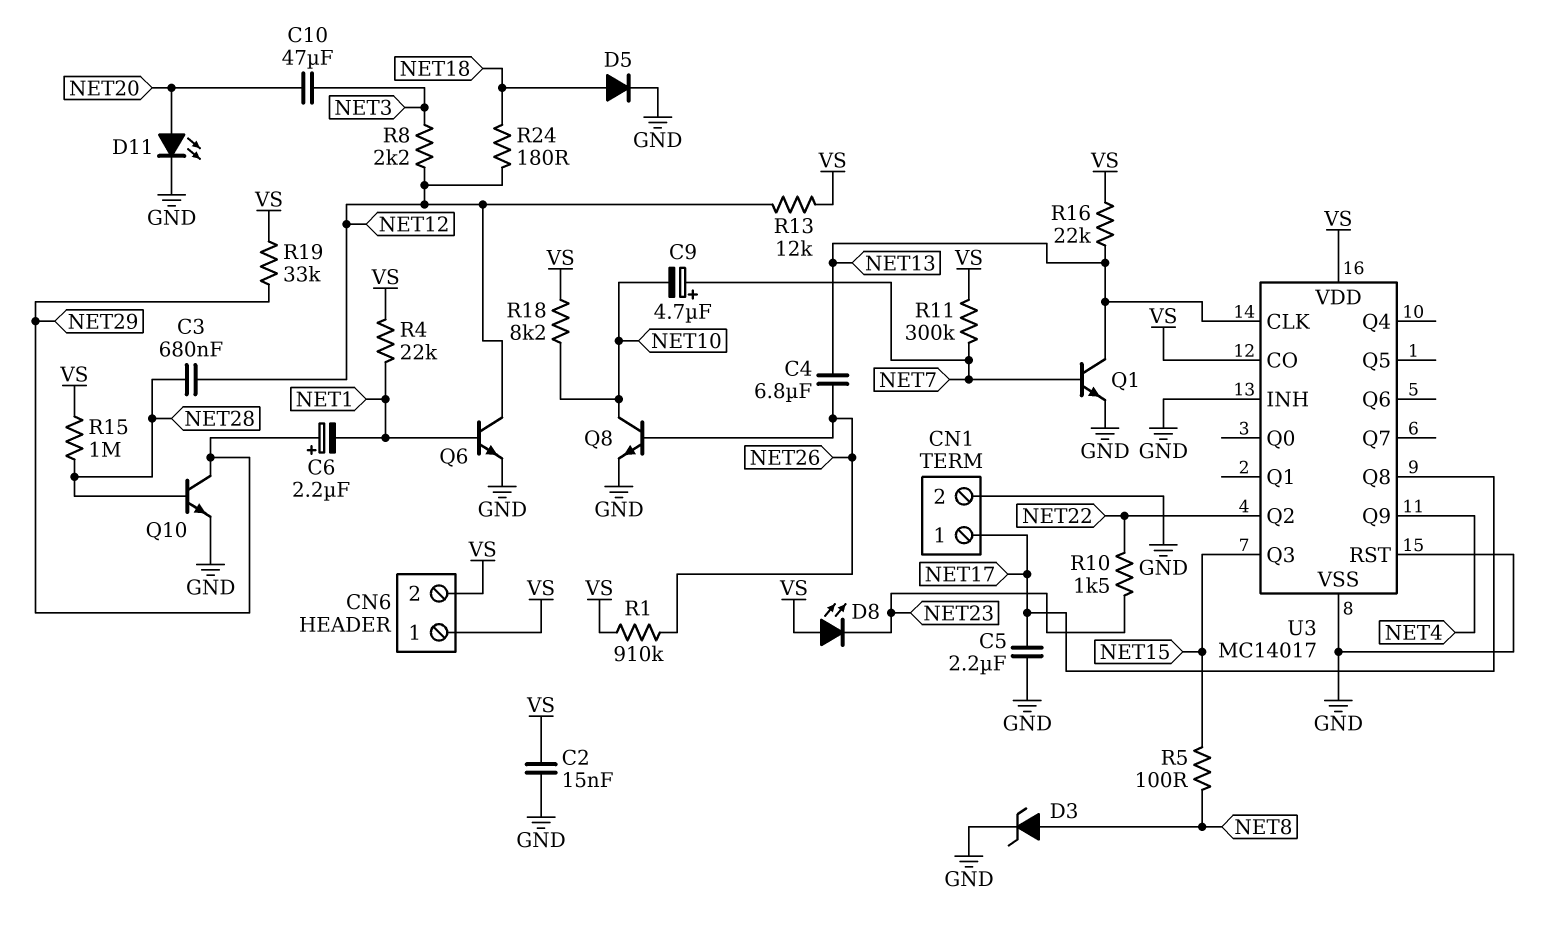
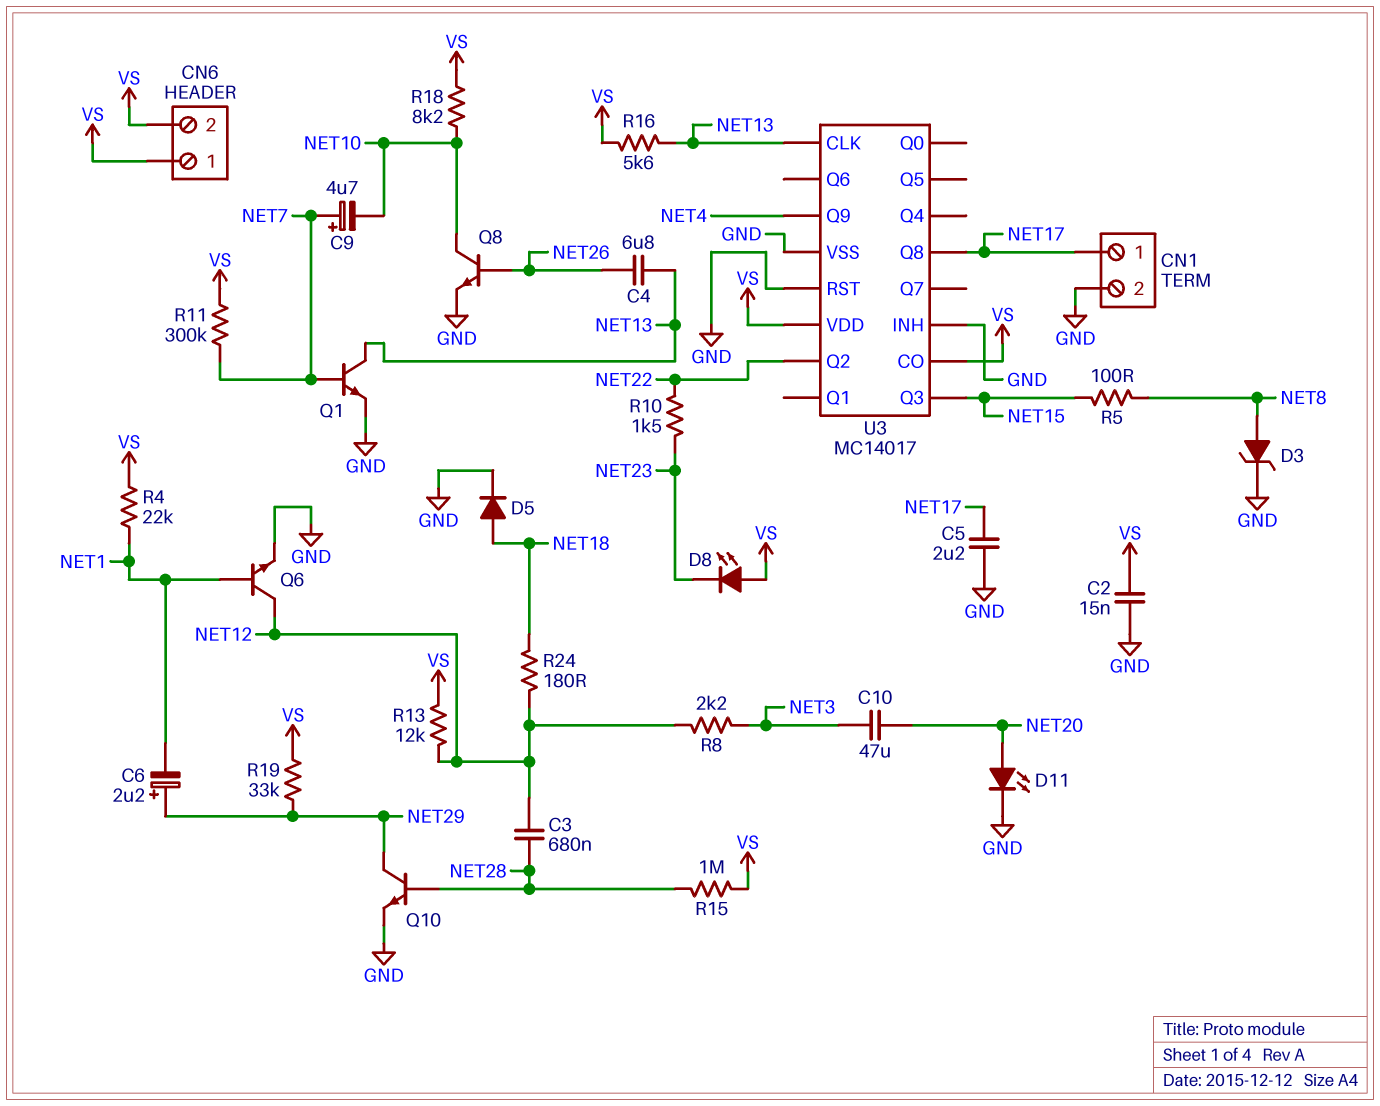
R1: 910k (NET26, VS) -> none
R16: 22k (NET13, VS) -> 5.6k (NET13, VS)

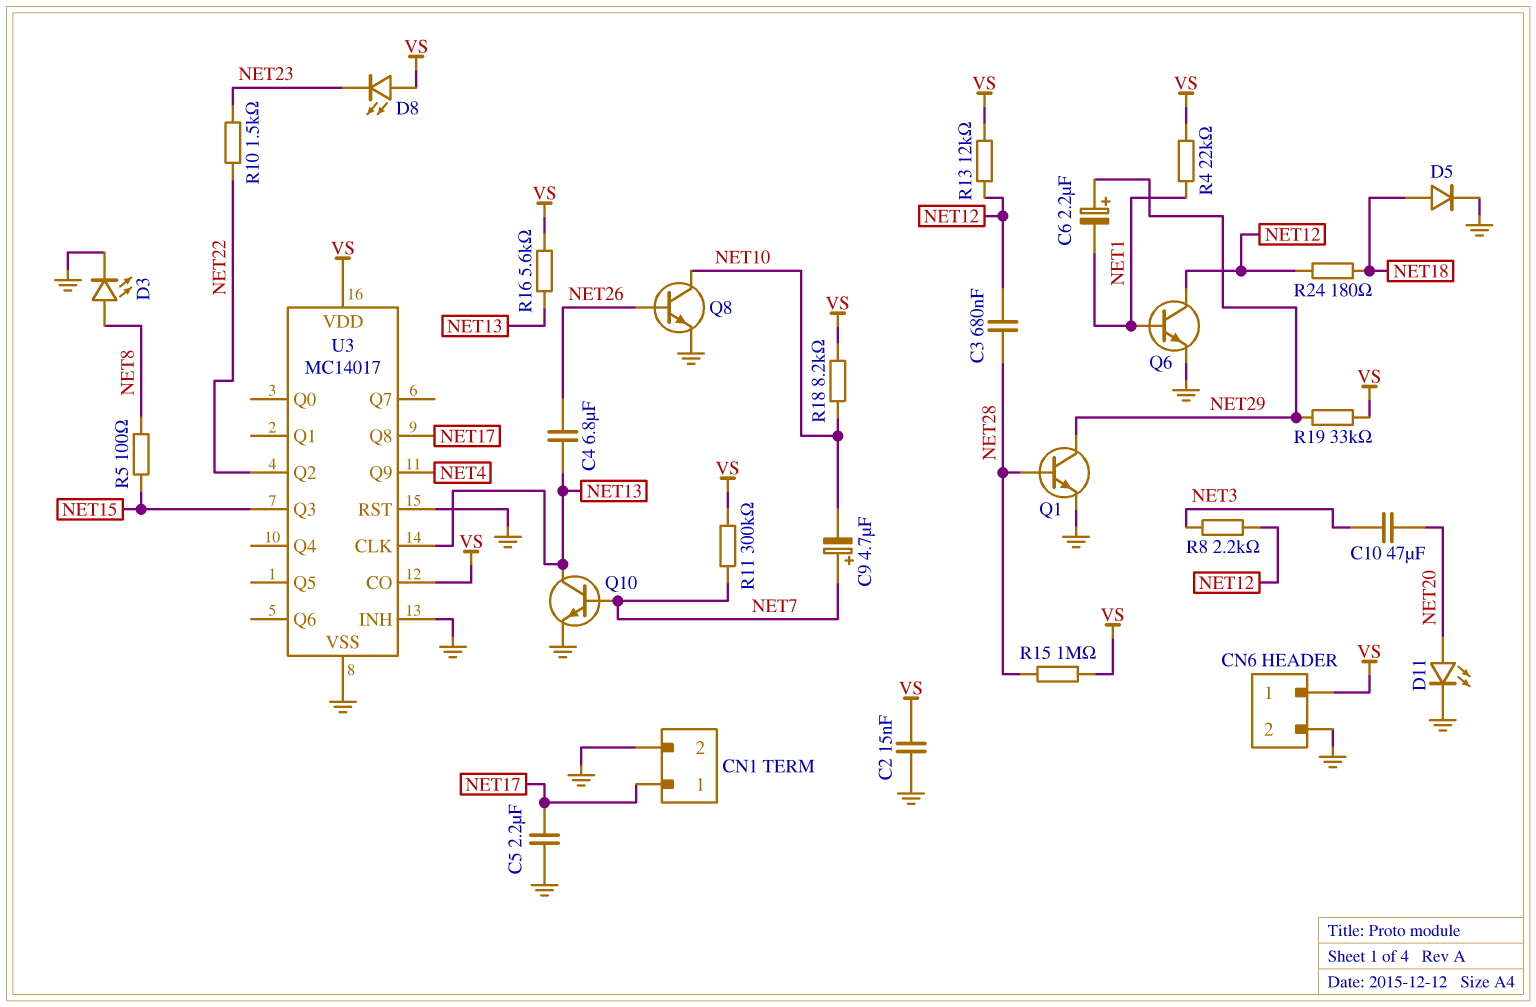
CN6 pin 2: VS -> GND
D3: zener (A NET8, K GND) -> LED (A NET8, K GND)
Q1: NPN (B NET7, C NET13, E GND) -> NPN (B NET28, C NET29, E GND)
Q10: NPN (B NET28, C NET29, E GND) -> NPN (B NET7, C NET13, E GND)

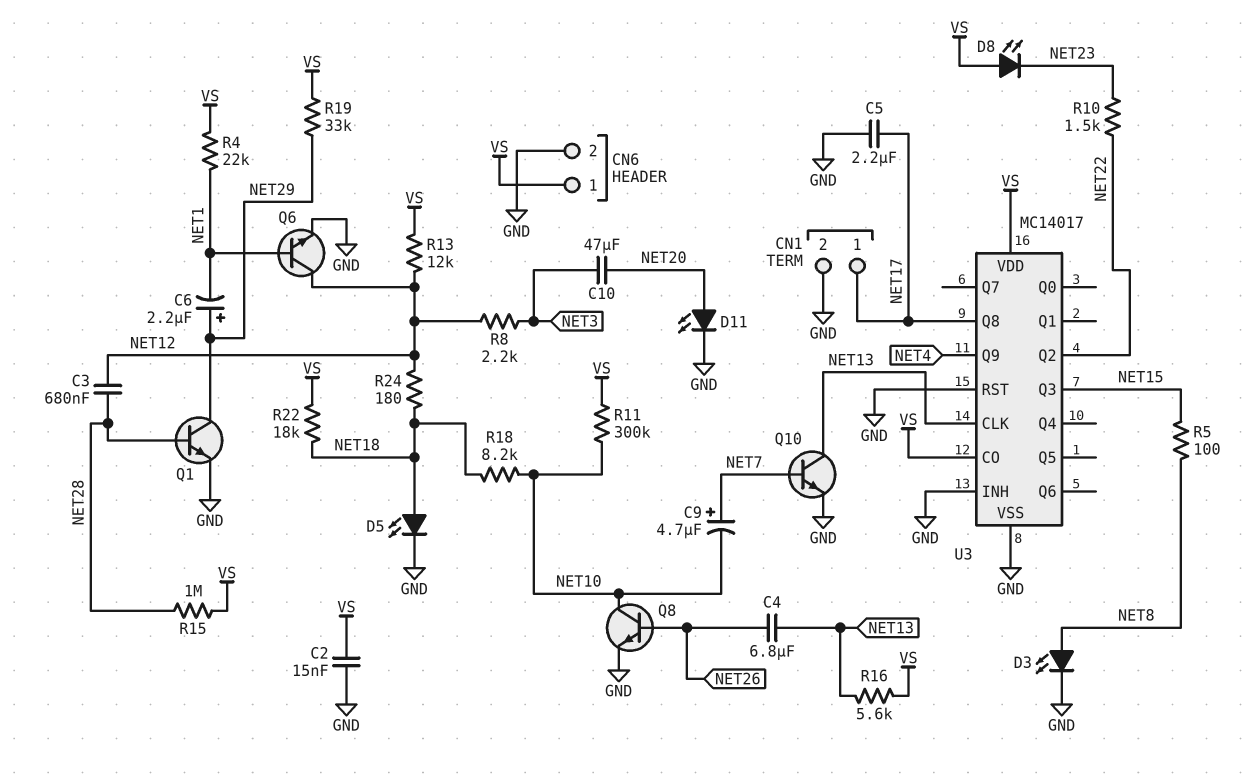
D5: diode (A NET18, K GND) -> LED (A NET18, K GND)
R11: 300k (NET7, VS) -> 300k (NET10, VS)
R18: 8.2k (NET10, VS) -> 8.2k (NET10, NET18)
R22: none -> 18k (NET18, VS)

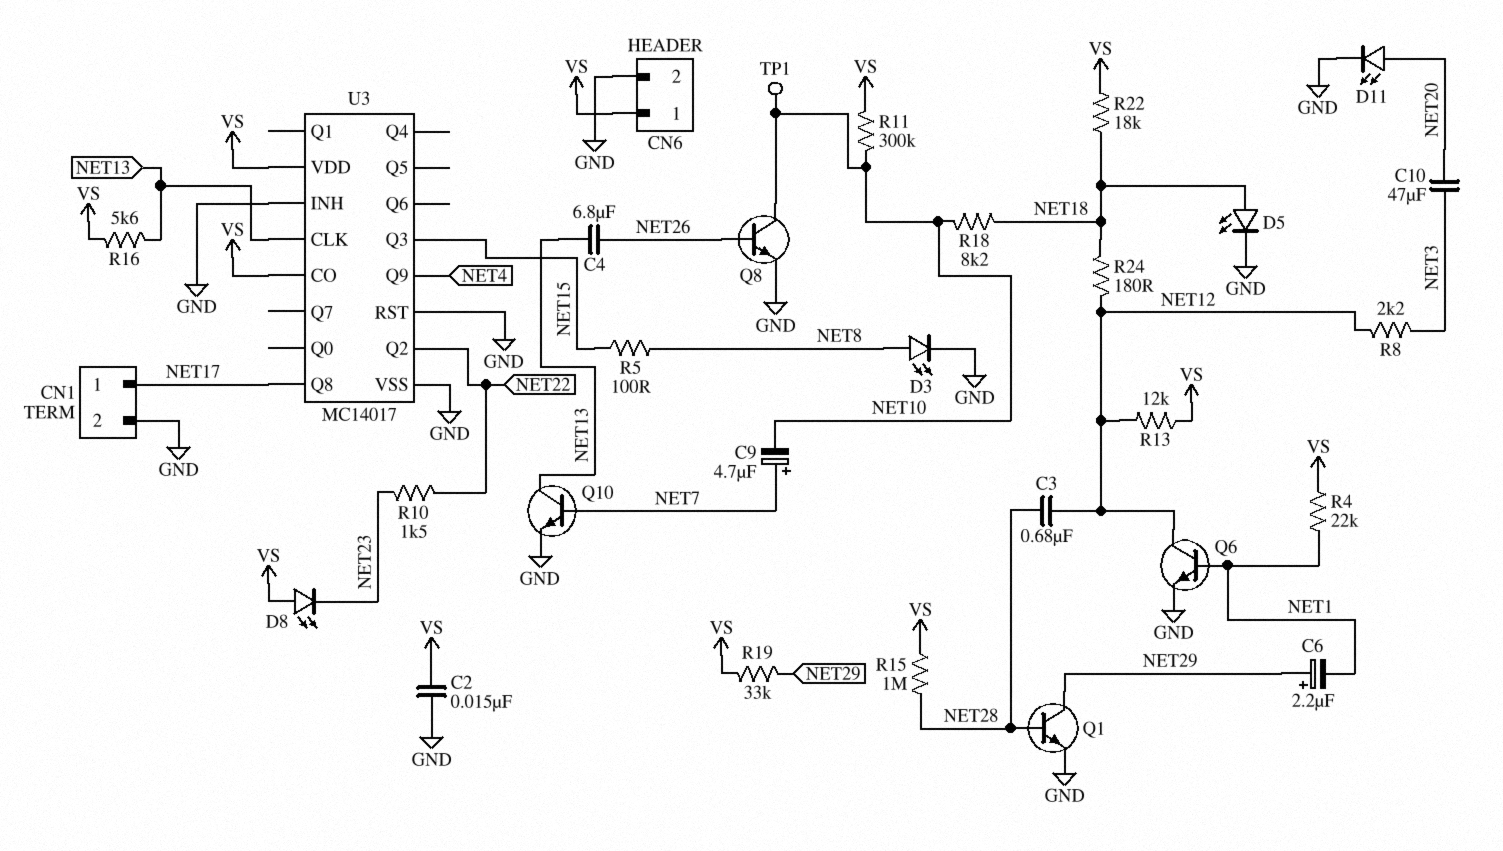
C5: 2.2uF (GND, NET17) -> none
TP1: none -> test point (NET10)

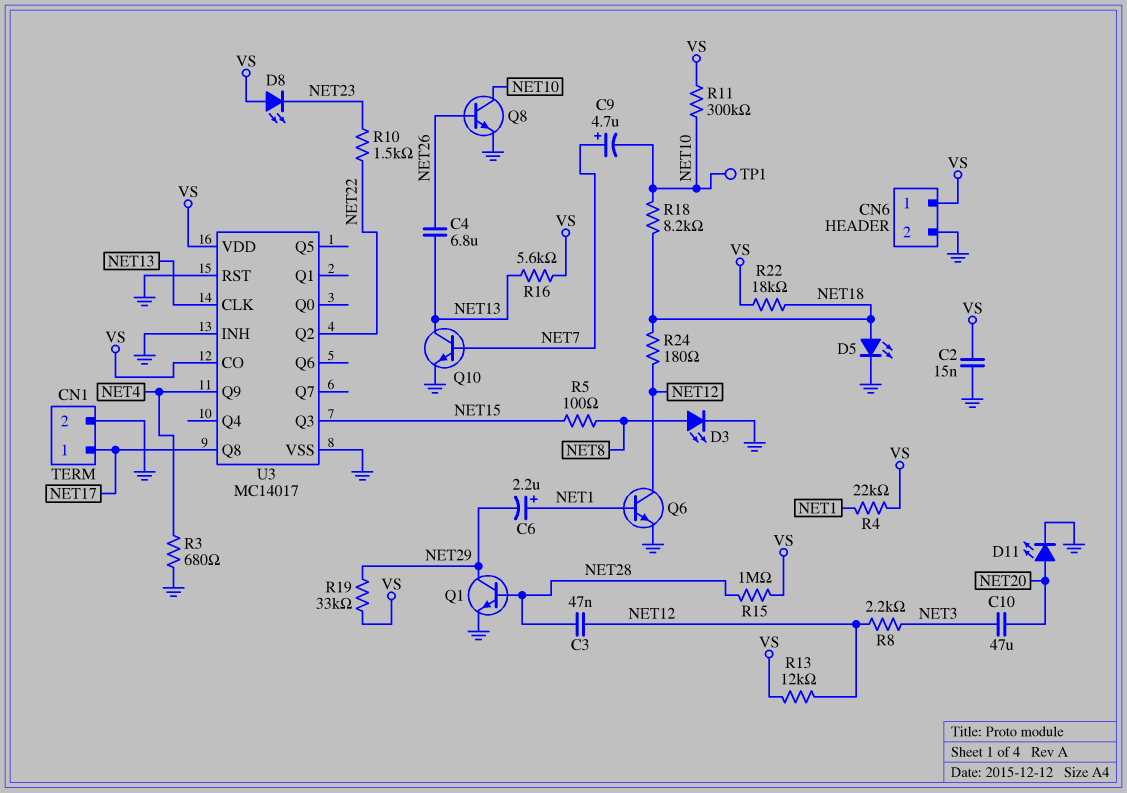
C3: 680nF (NET12, NET28) -> 47nF (NET12, NET28)
C6: 2.2uF (plus NET29, minus NET1) -> 2.2uF (plus NET1, minus NET29)
R3: none -> 680 (GND, NET4)

